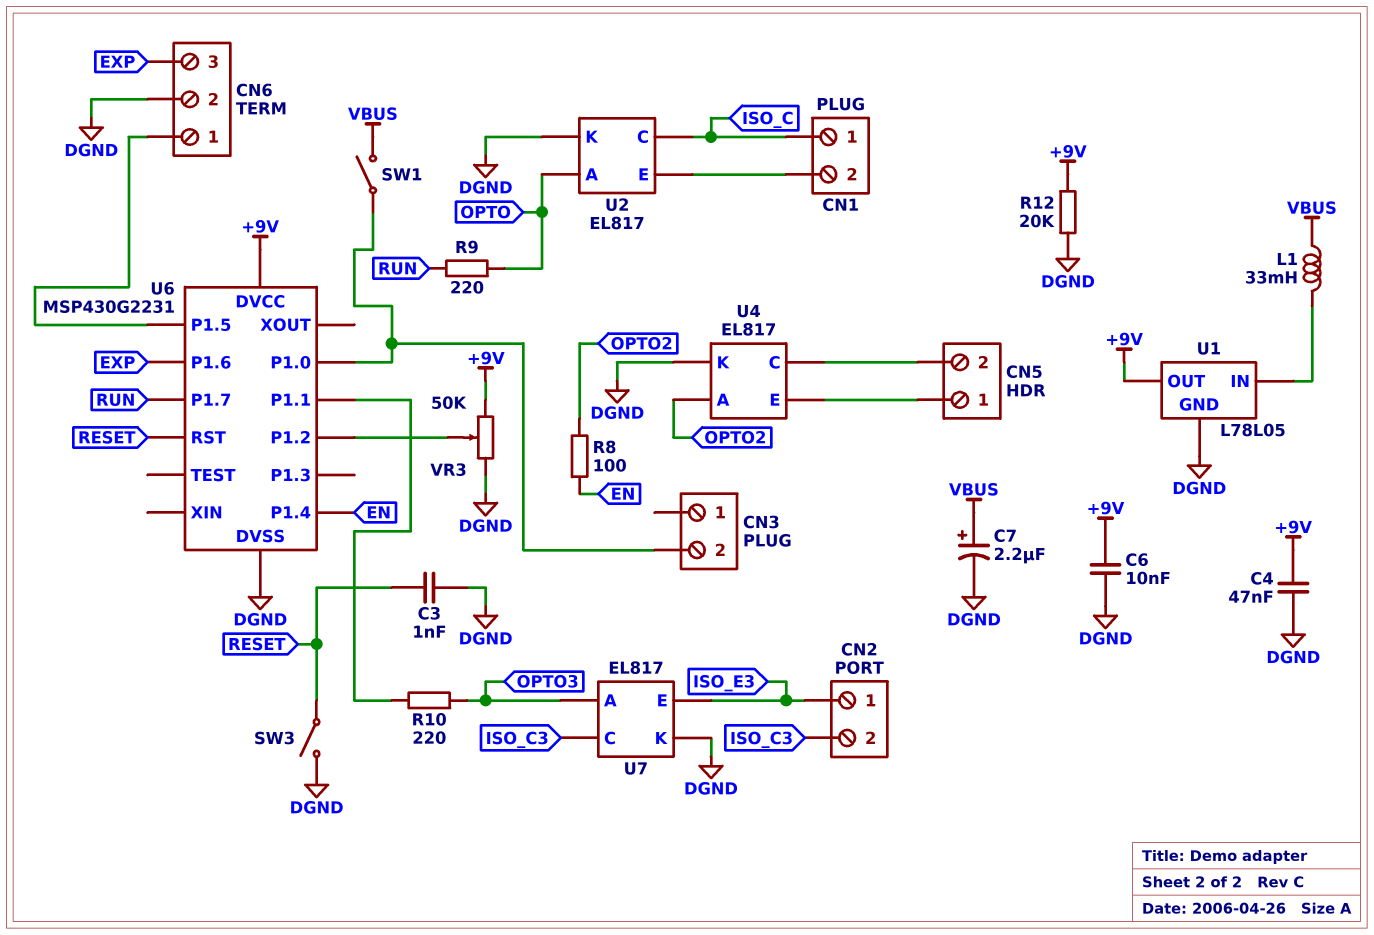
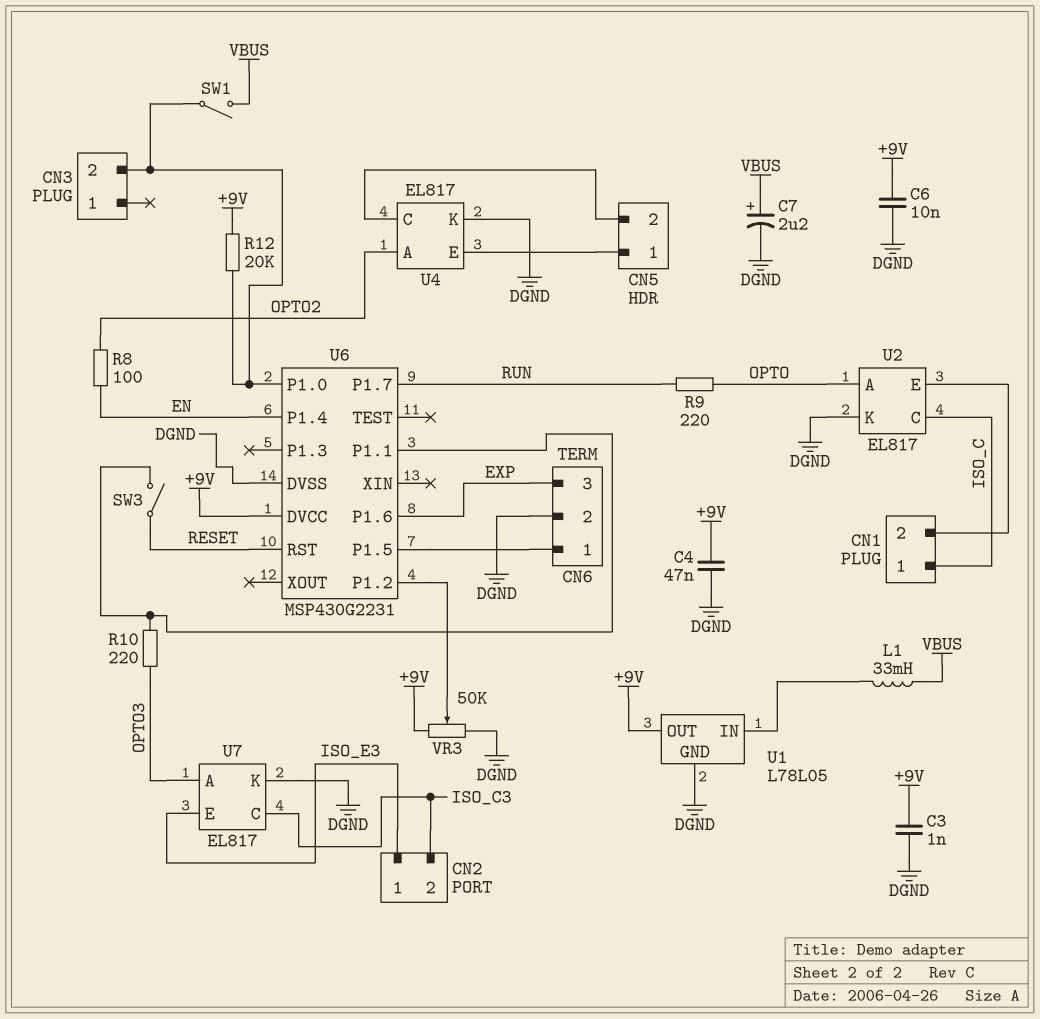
C3: 1nF (DGND, RESET) -> 1nF (+9V, DGND)
R12: 20k (+9V, DGND) -> 20k (+9V, CN3/2)
SW3: switch (DGND, RESET) -> switch (RESET, U6/P1.1)

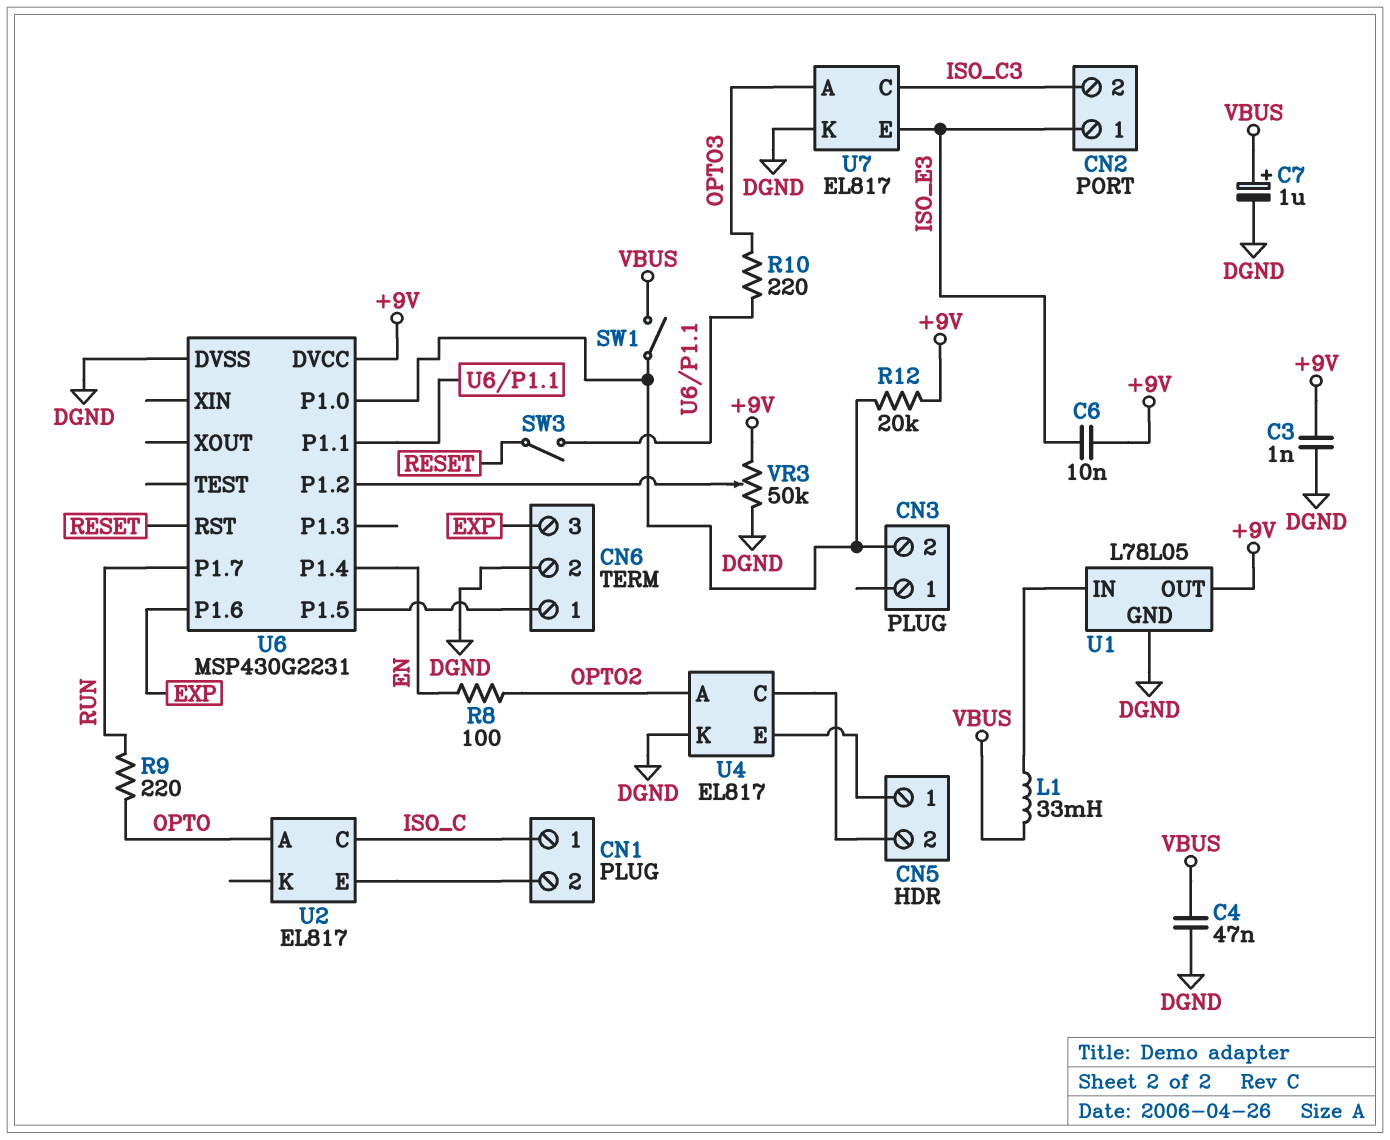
C4: 47nF (+9V, DGND) -> 47nF (DGND, VBUS)
C6: 10nF (+9V, DGND) -> 10nF (+9V, ISO_E3)
C7: 2.2uF (plus VBUS, minus DGND) -> 1uF (plus VBUS, minus DGND)
U2 pin K: DGND -> none

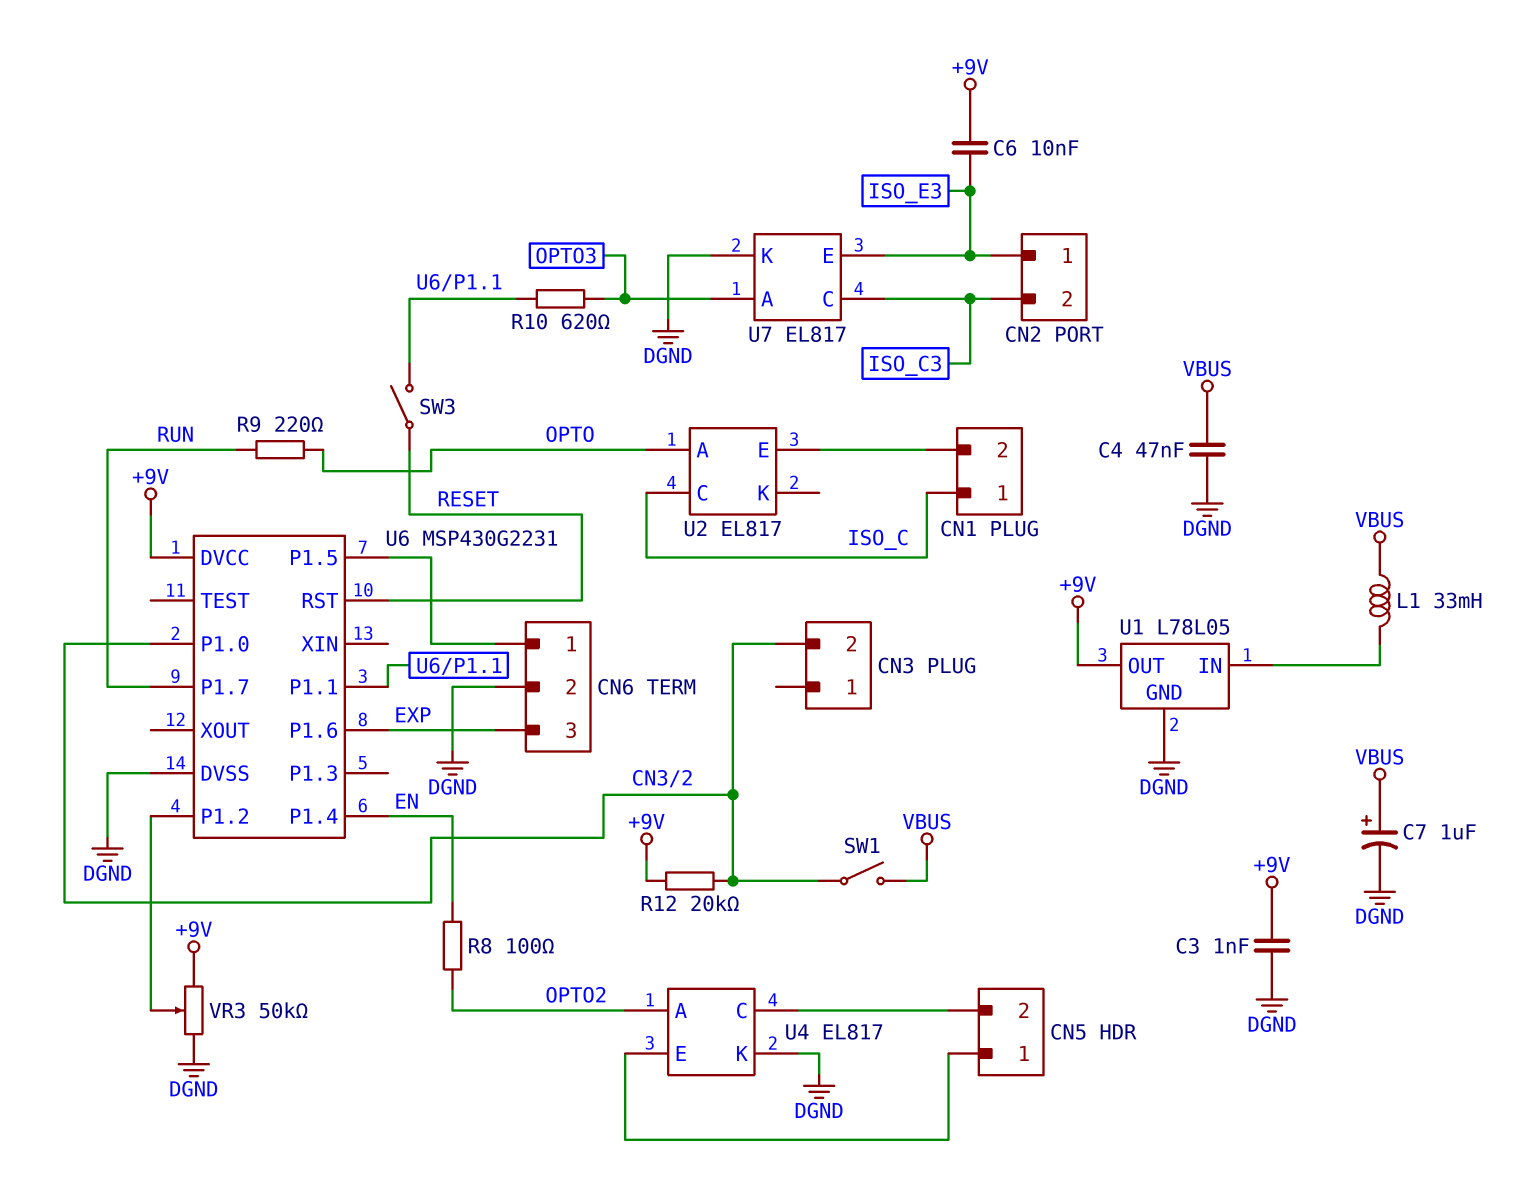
R10: 220 (OPTO3, U6/P1.1) -> 620 (OPTO3, U6/P1.1)

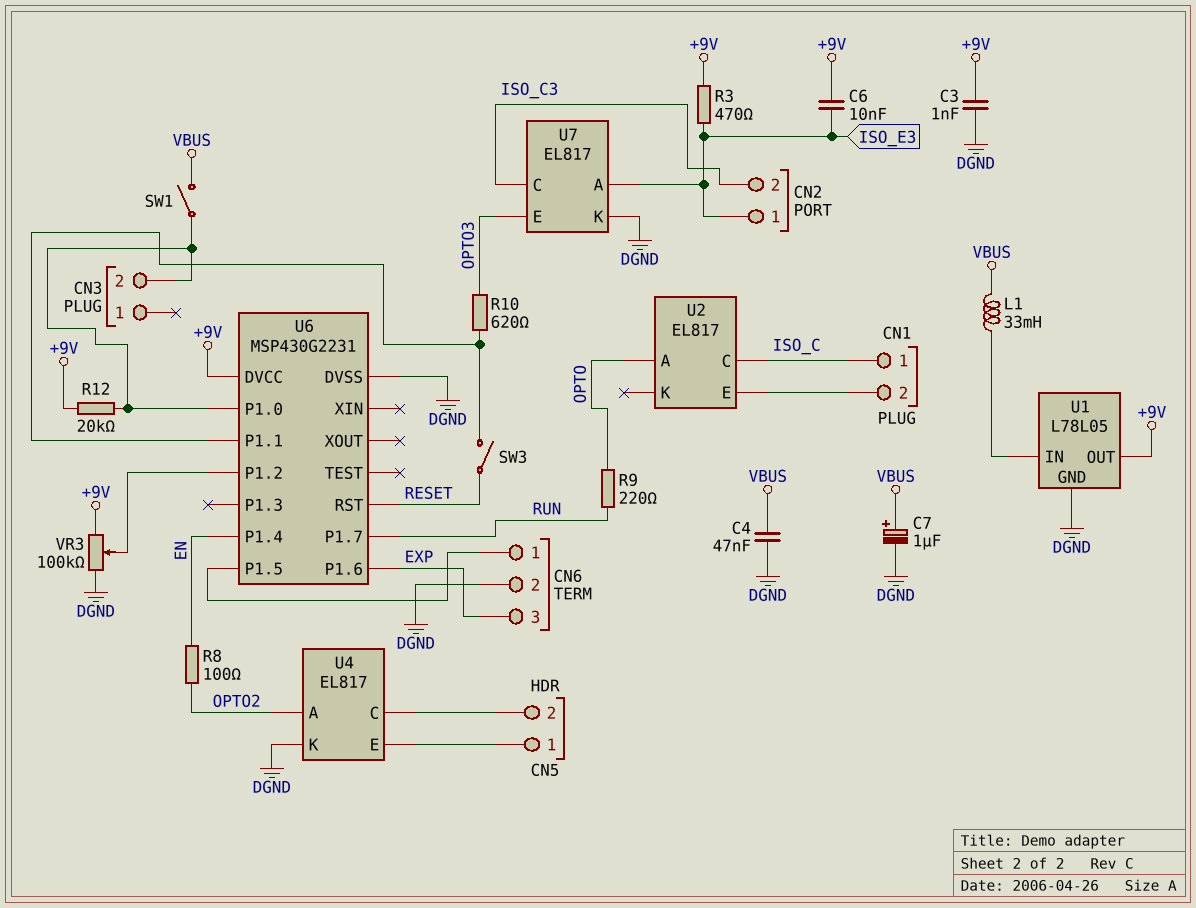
R3: none -> 470 (+9V, ISO_E3)
U7 pin A: OPTO3 -> ISO_E3
U7 pin E: ISO_E3 -> OPTO3
VR3: 50k (+9V, DGND, wiper U6/P1.2) -> 100k (+9V, DGND, wiper U6/P1.2)

